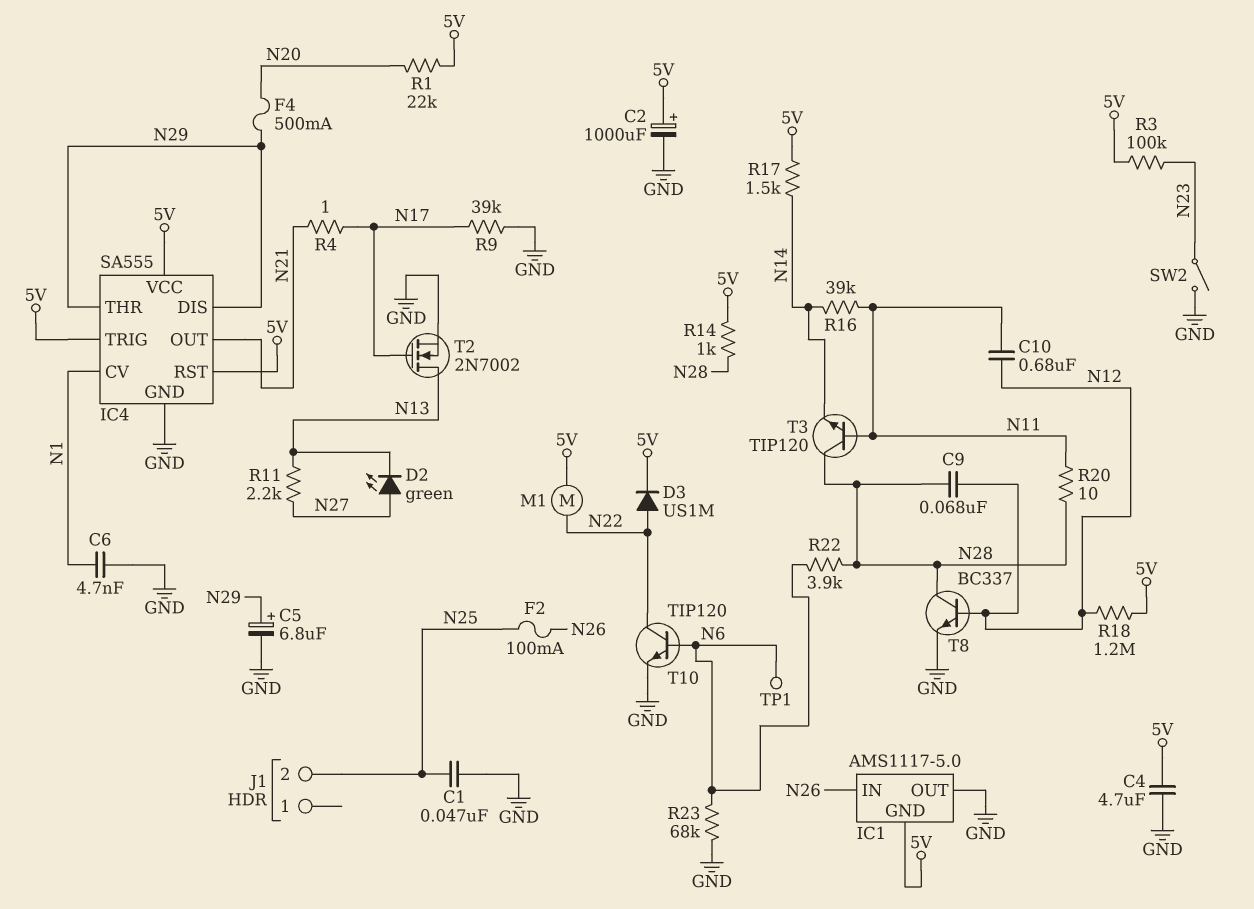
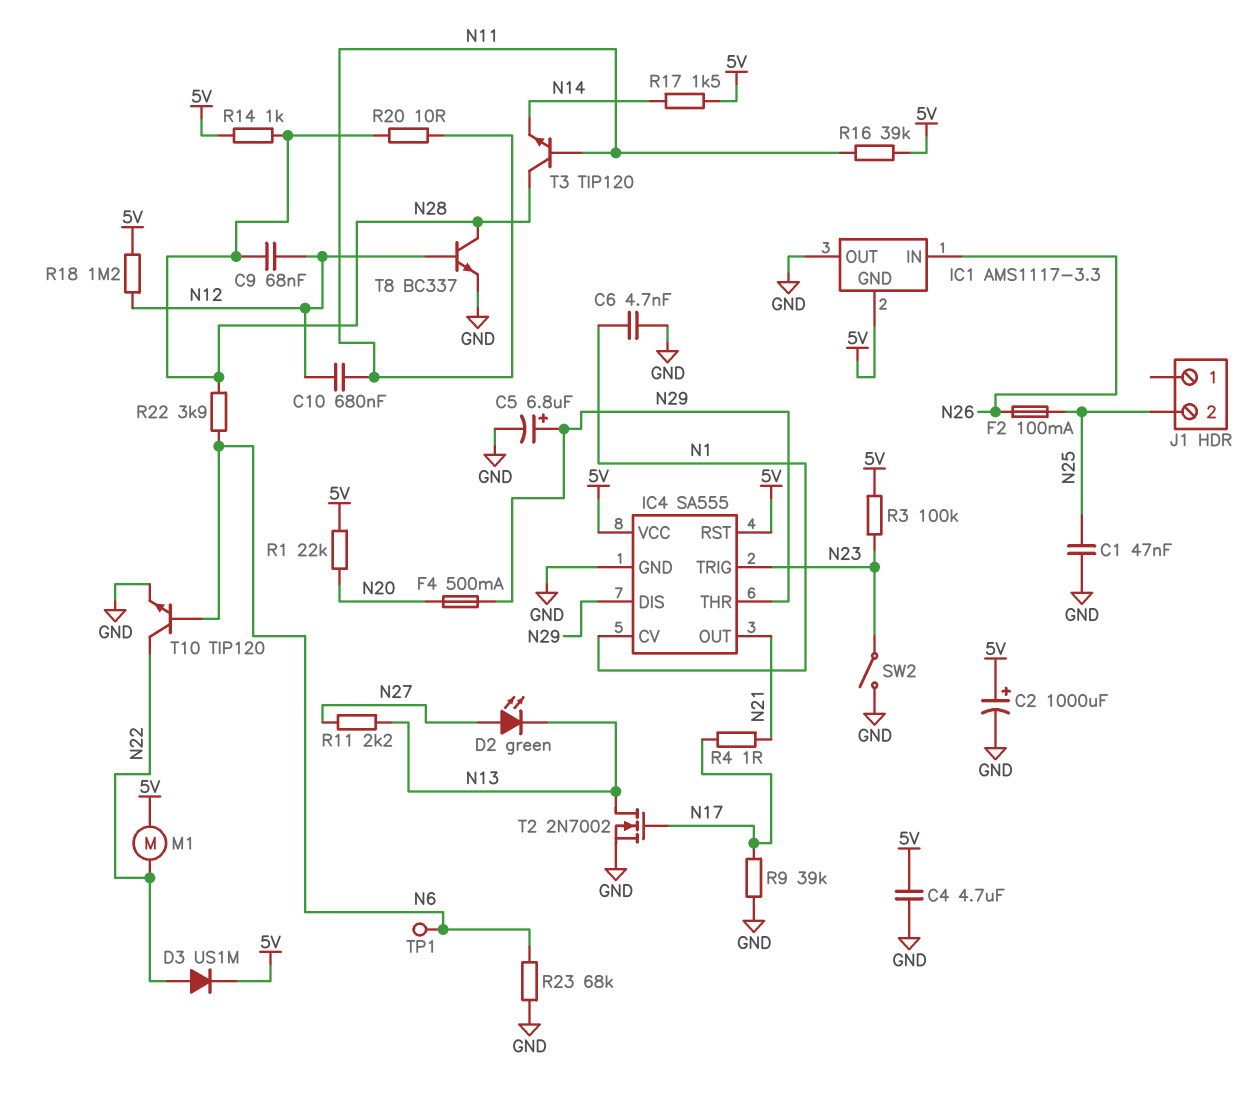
IC1: AMS1117-5.0 -> AMS1117-3.3
IC4 pin TRIG: 5V -> N23
R16: 39k (N11, N14) -> 39k (5V, N11)

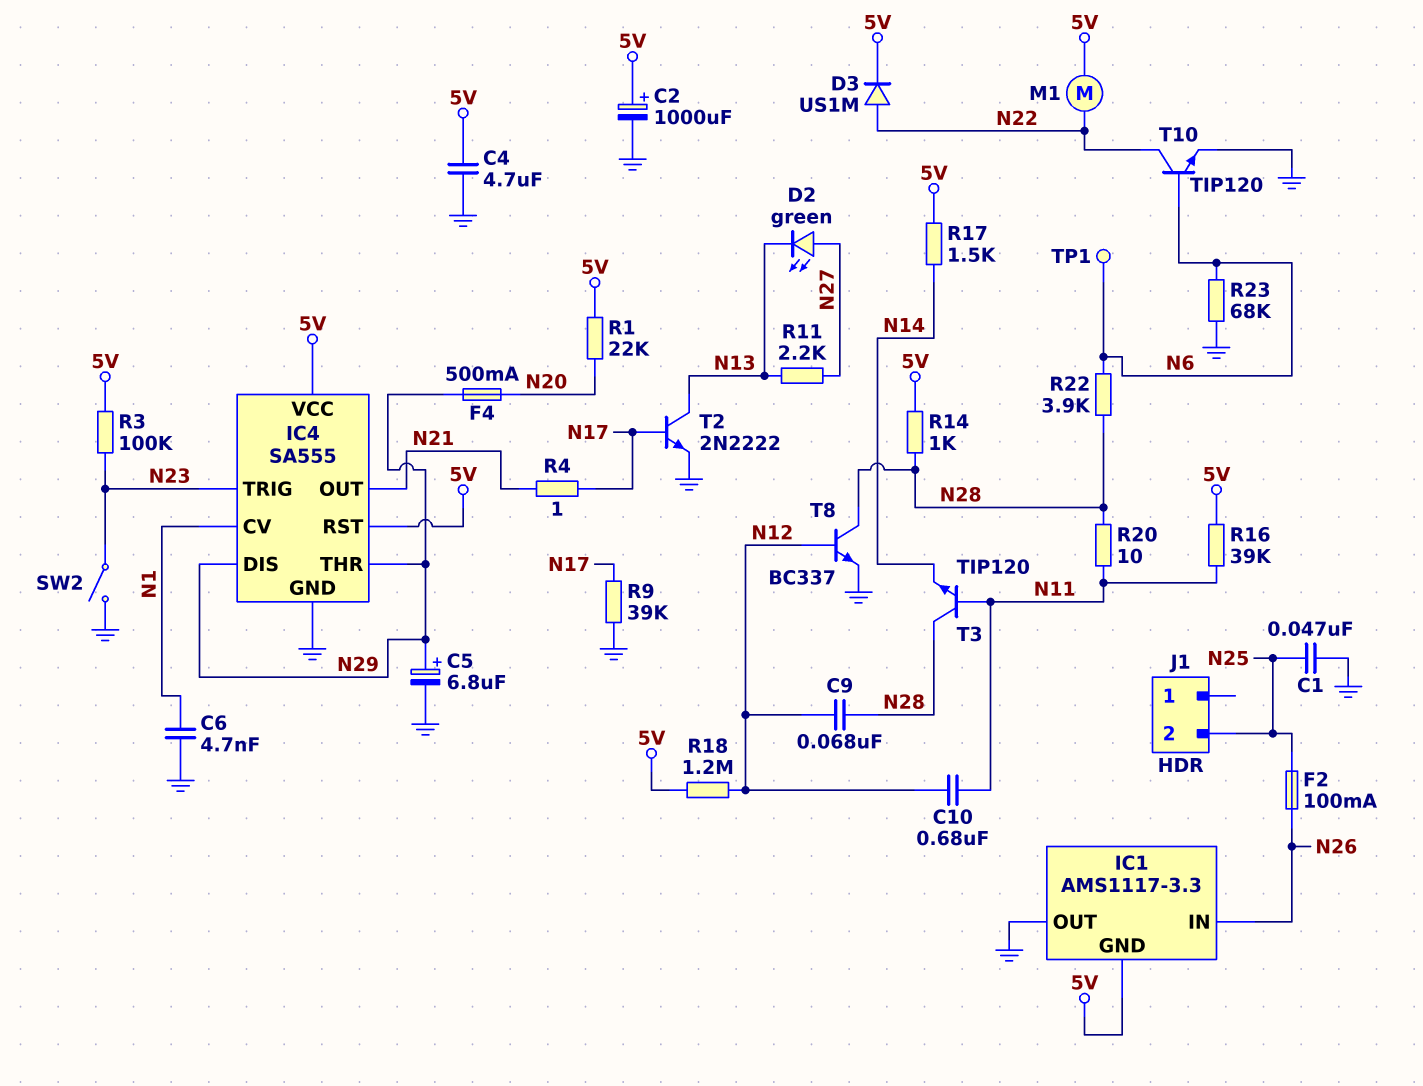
T2: NMOS 2N7002 (G N17, D N13, S GND) -> NPN 2N2222 (B N17, C N13, E GND)

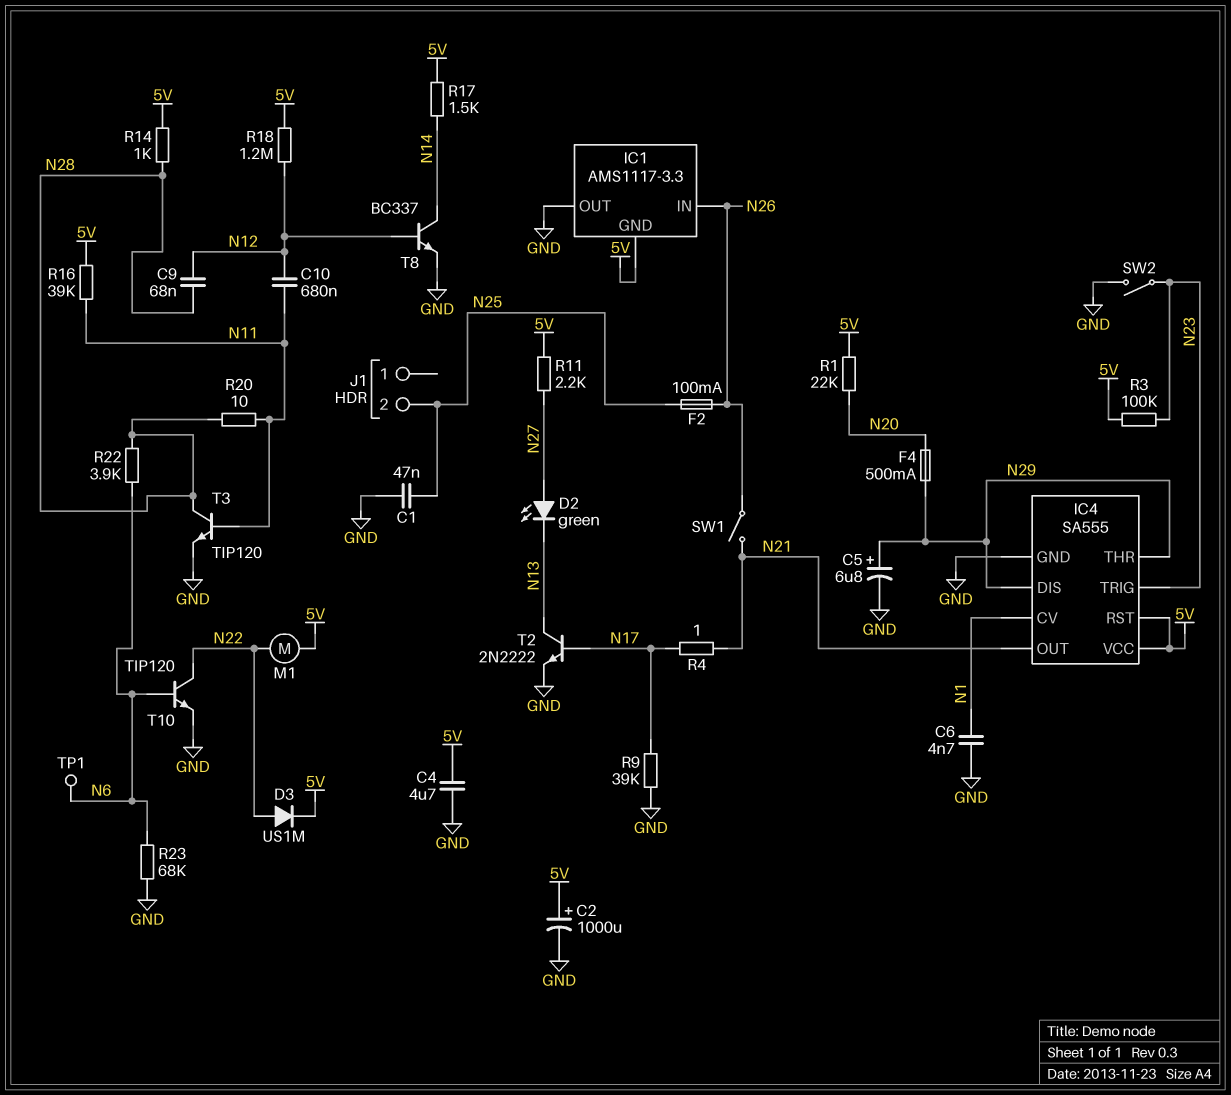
R11: 2.2k (N13, N27) -> 2.2k (5V, N27)
SW1: none -> switch (N21, N26)
T3: NPN TIP120 (B N11, C N28, E N14) -> NPN TIP120 (B N11, C N28, E GND)
T8: NPN BC337 (B N12, C N28, E GND) -> NPN BC337 (B N12, C N14, E GND)

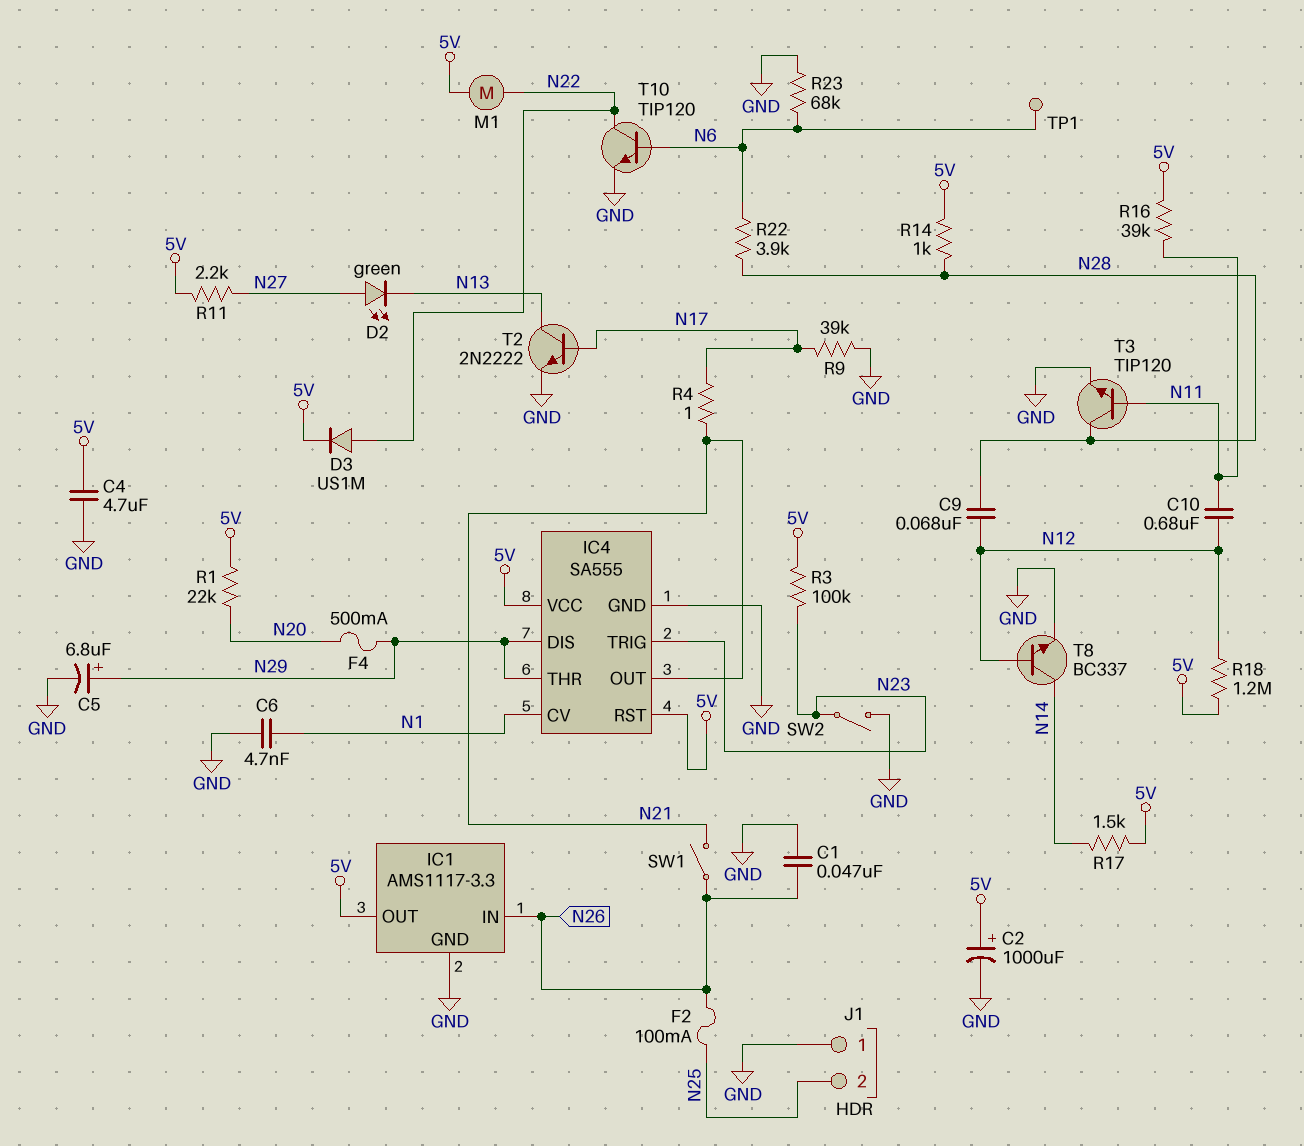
C1: 47nF (GND, N25) -> 47nF (GND, N26)
IC1 pin GND: 5V -> GND
IC1 pin OUT: GND -> 5V
J1 pin 1: none -> GND
R20: 10 (N11, N28) -> none

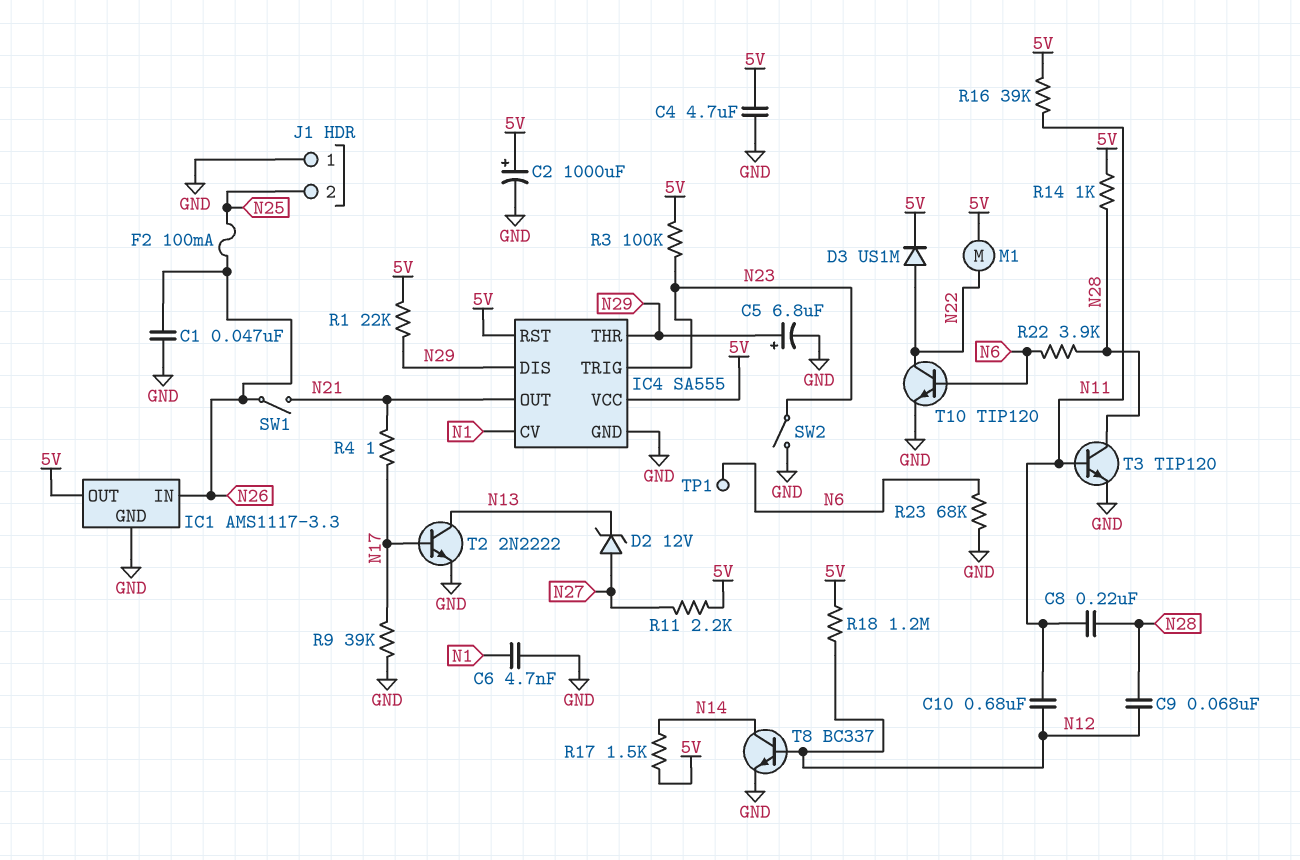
C8: none -> 220nF (N11, N28)
D2: LED green (A N27, K N13) -> zener 12V (A N27, K N13)
F4: 500mA (N20, N29) -> none
R1: 22k (5V, N20) -> 22k (5V, N29)

